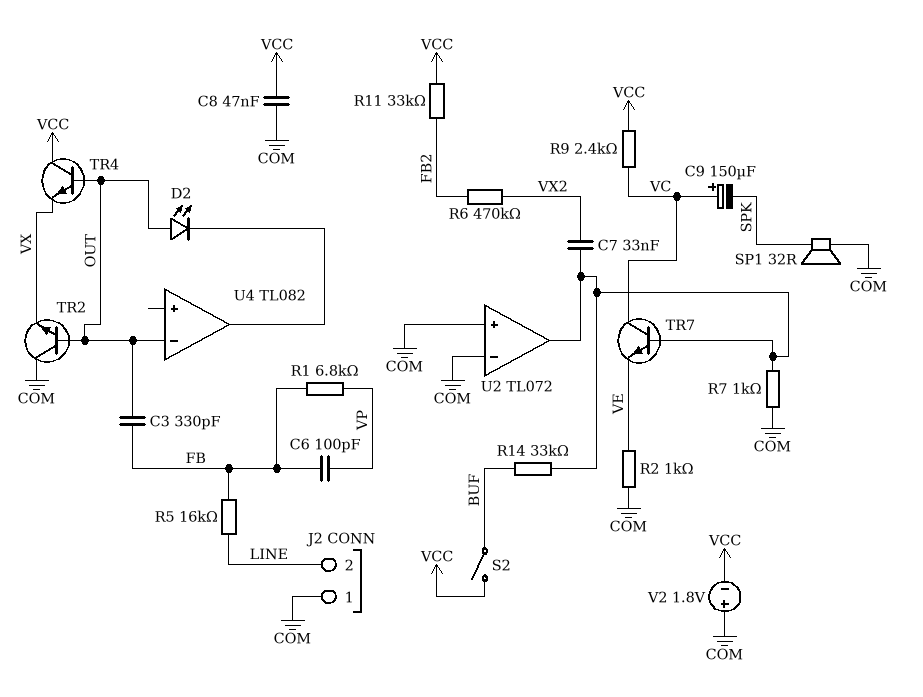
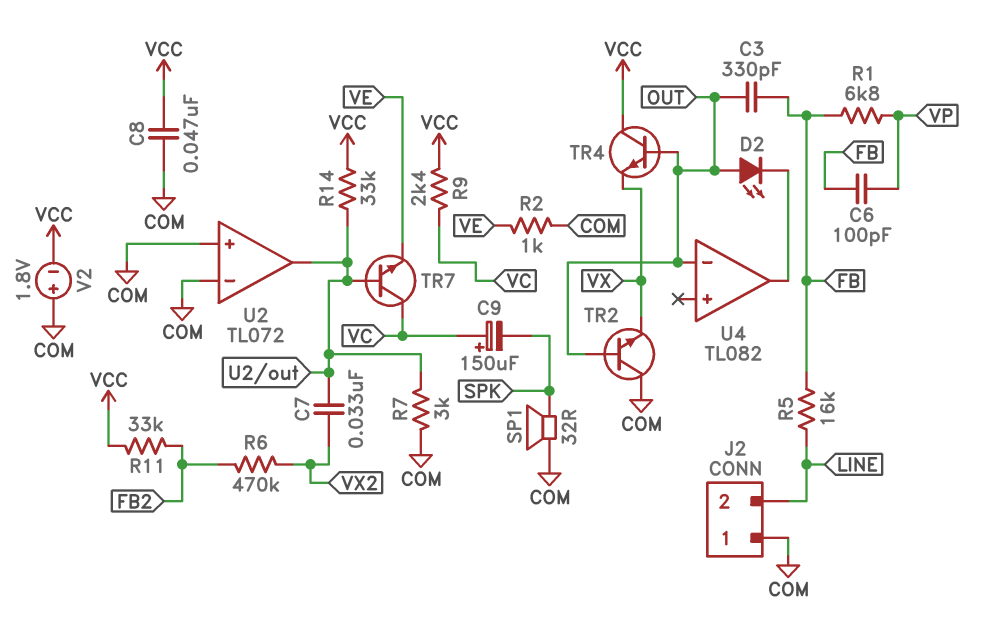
R7: 1k (COM, U2/out) -> 3k (COM, U2/out)
R14: 33k (BUF, U2/out) -> 33k (U2/out, VCC)
S2: switch (BUF, VCC) -> none

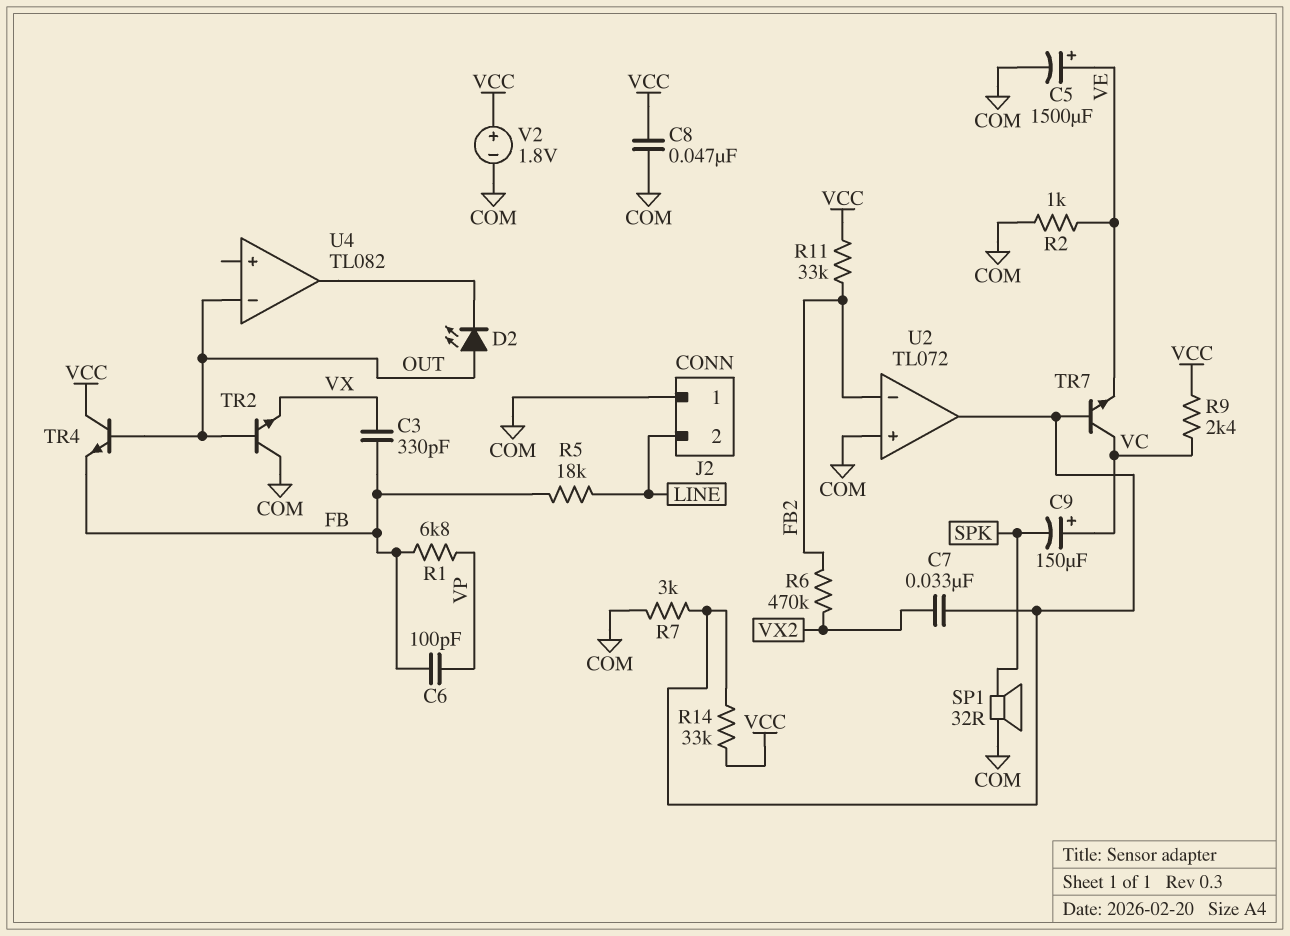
C3: 330pF (FB, OUT) -> 330pF (FB, VX)
C5: none -> 1500uF (plus VE, minus COM)
R5: 16k (FB, LINE) -> 18k (FB, LINE)
TR4: NPN (B OUT, C VCC, E VX) -> NPN (B OUT, C VCC, E FB)
U2 pin in-: COM -> FB2
V2: 1.8V (plus COM, minus VCC) -> 1.8V (plus VCC, minus COM)

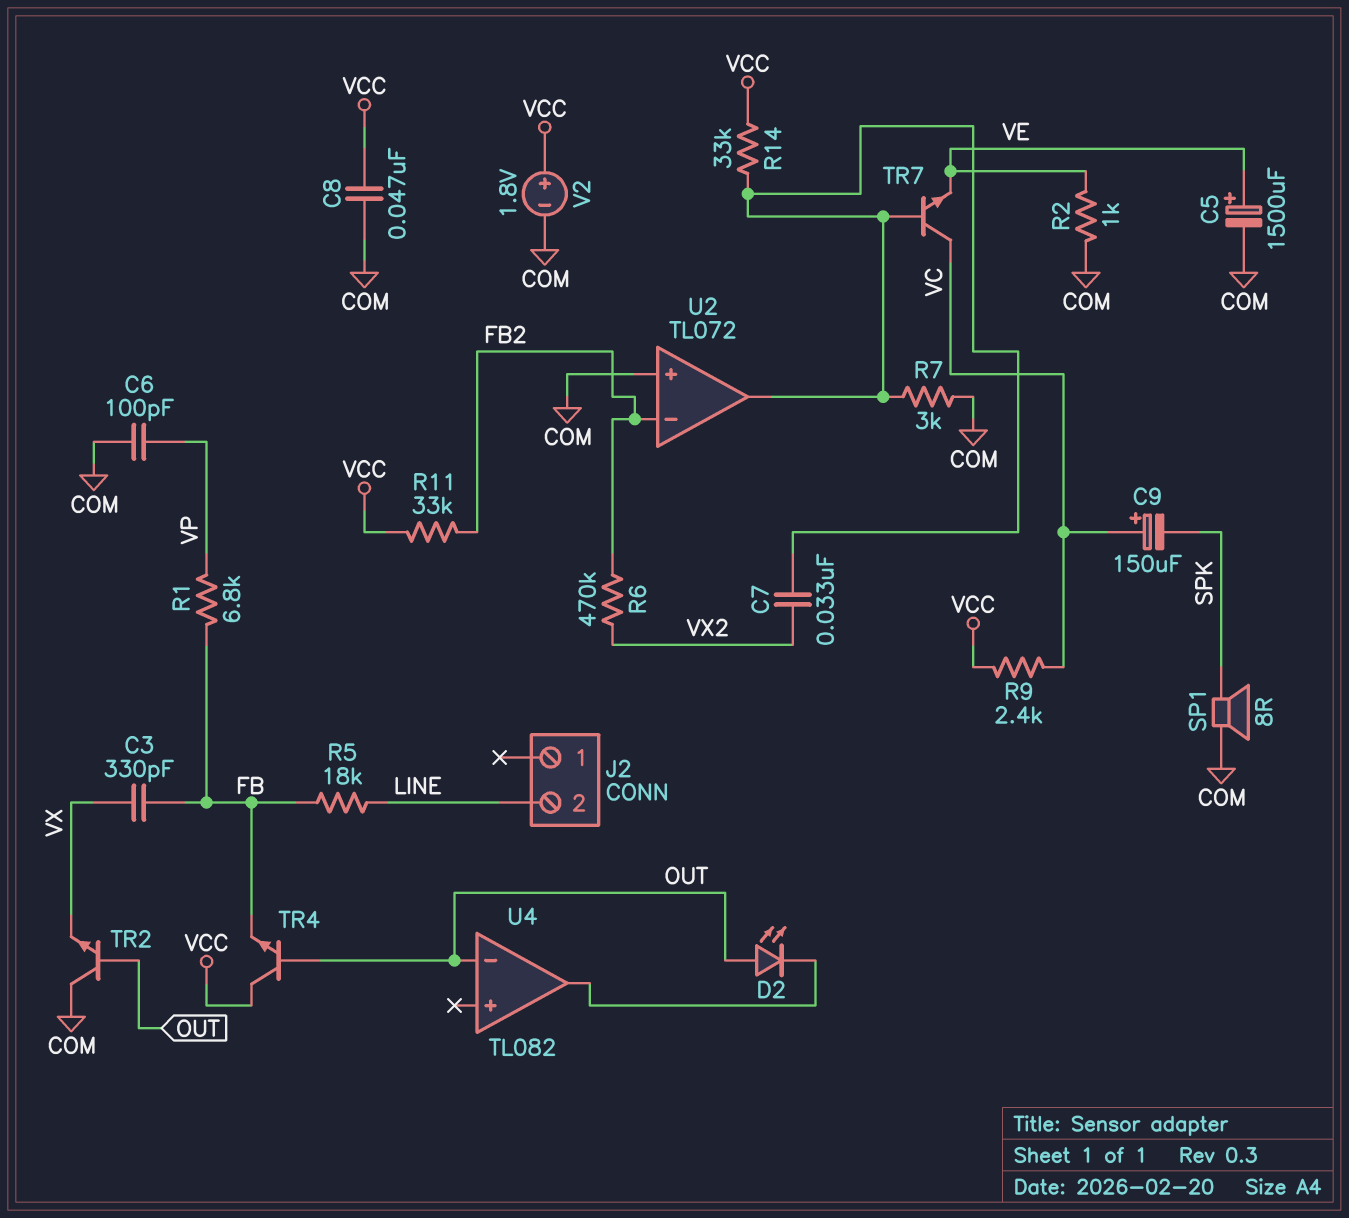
C6: 100pF (FB, VP) -> 100pF (COM, VP)
J2 pin 1: COM -> none
SP1: speaker 32R (COM, SPK) -> speaker 8R (COM, SPK)

